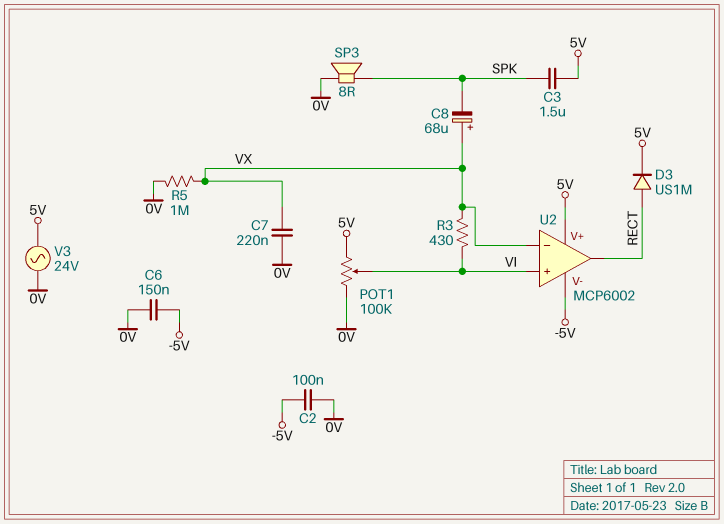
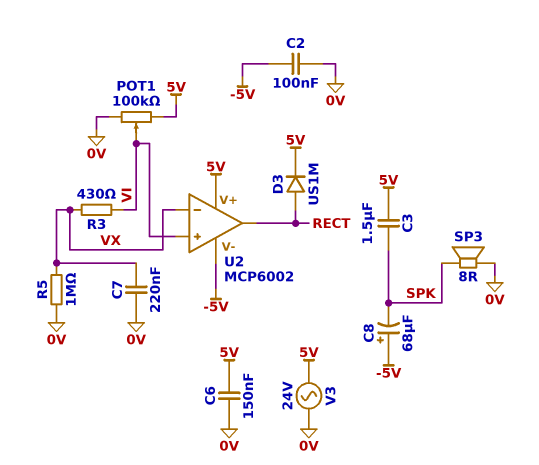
C6: 150nF (-5V, 0V) -> 150nF (0V, 5V)
C8: 68uF (plus VX, minus SPK) -> 68uF (plus -5V, minus SPK)

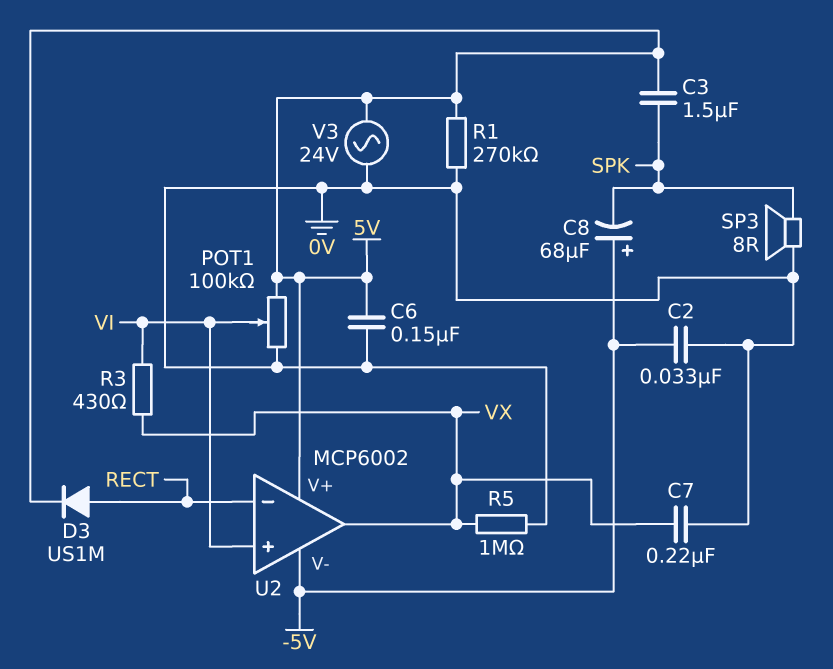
C2: 100nF (-5V, 0V) -> 33nF (-5V, 0V)
R1: none -> 270k (0V, 5V)
U2 pin in-: VX -> RECT
U2 pin out: RECT -> VX

